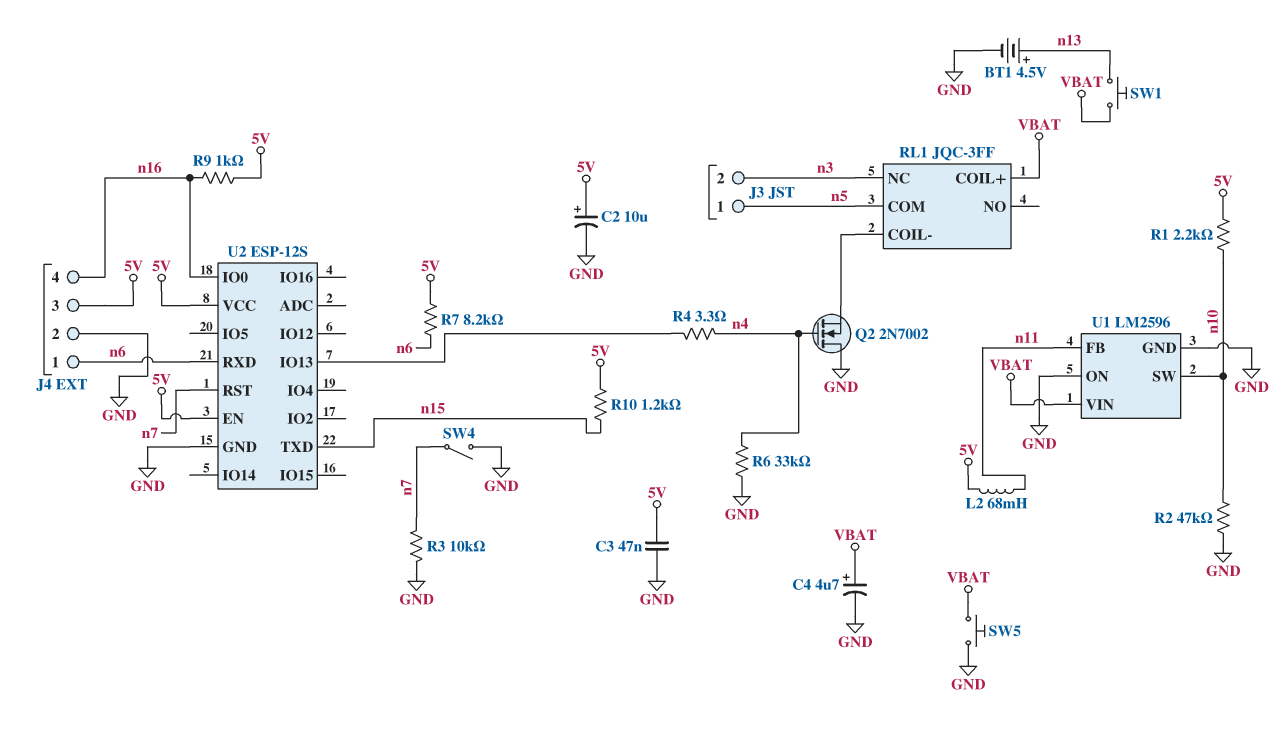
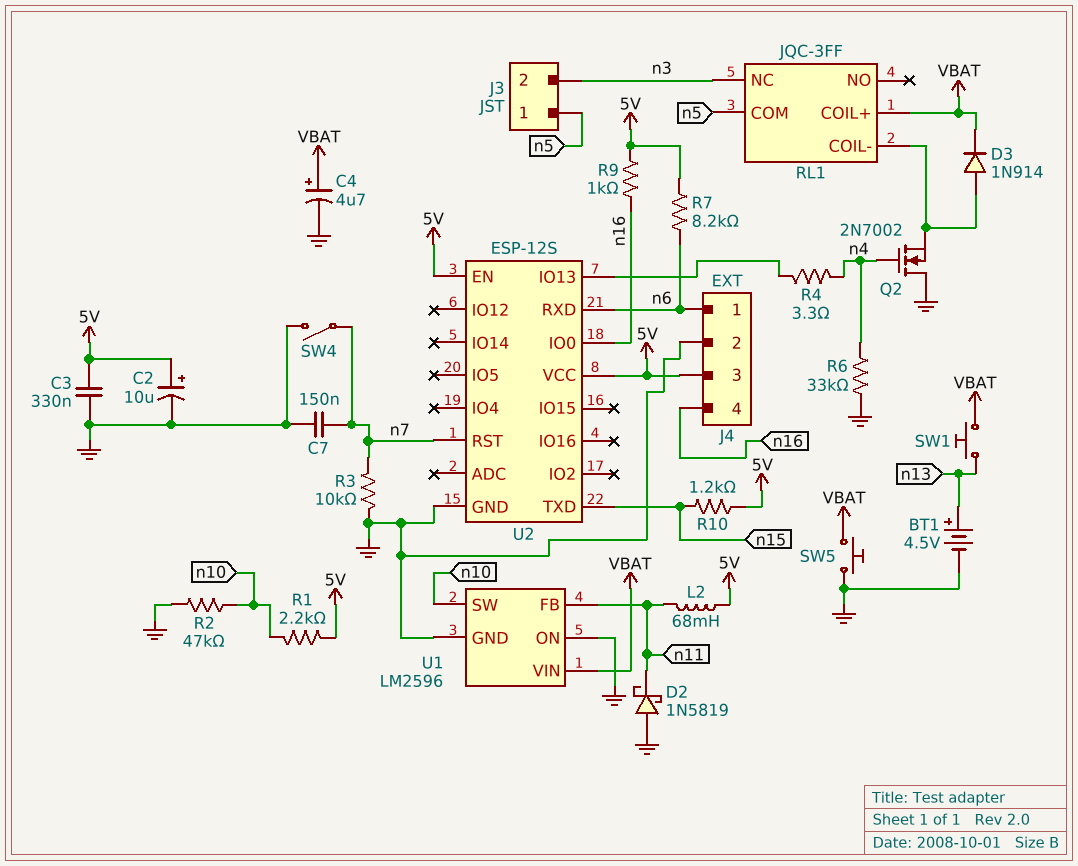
C3: 47nF (5V, GND) -> 330nF (5V, GND)
C7: none -> 150nF (GND, n7)
D2: none -> schottky 1N5819 (A GND, K n11)
D3: none -> diode 1N914 (A RL1/COIL-, K VBAT)

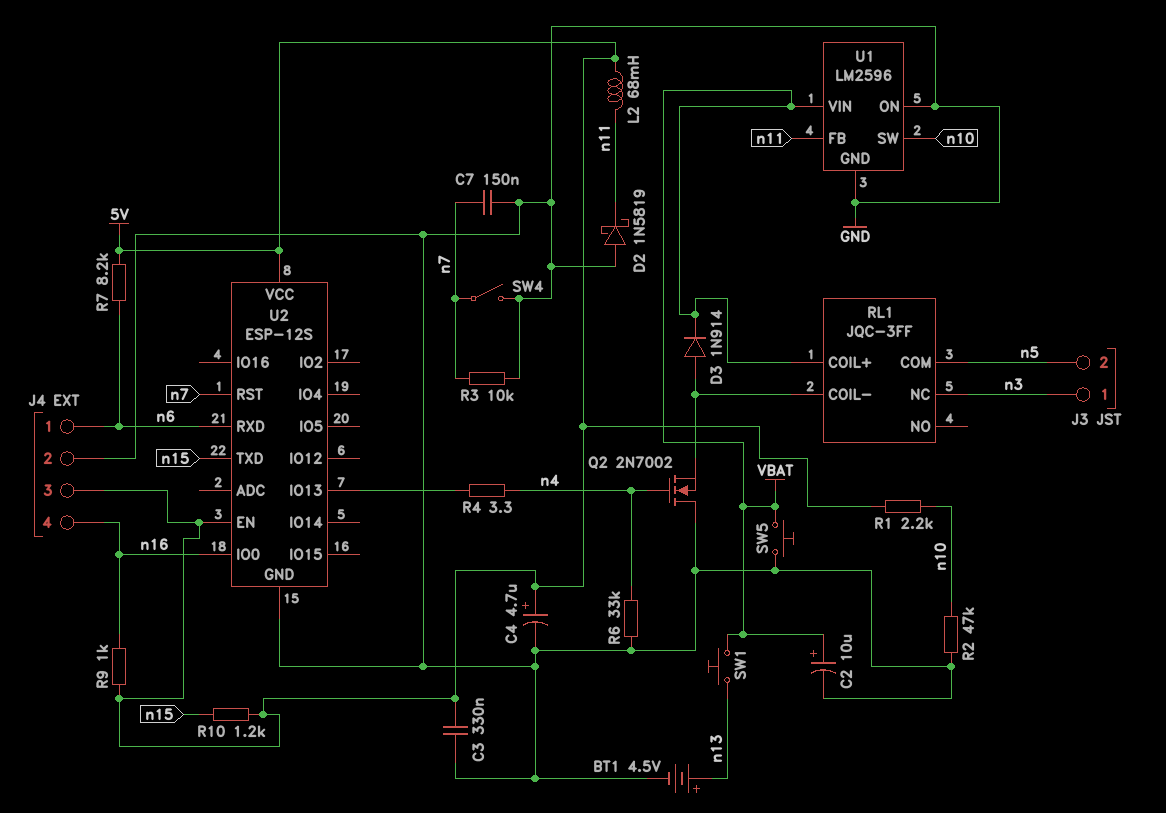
C2: 10uF (plus 5V, minus GND) -> 10uF (plus VBAT, minus GND)
C4: 4.7uF (plus VBAT, minus GND) -> 4.7uF (plus 5V, minus GND)
J3 pin 1: n5 -> n3
J3 pin 2: n3 -> n5

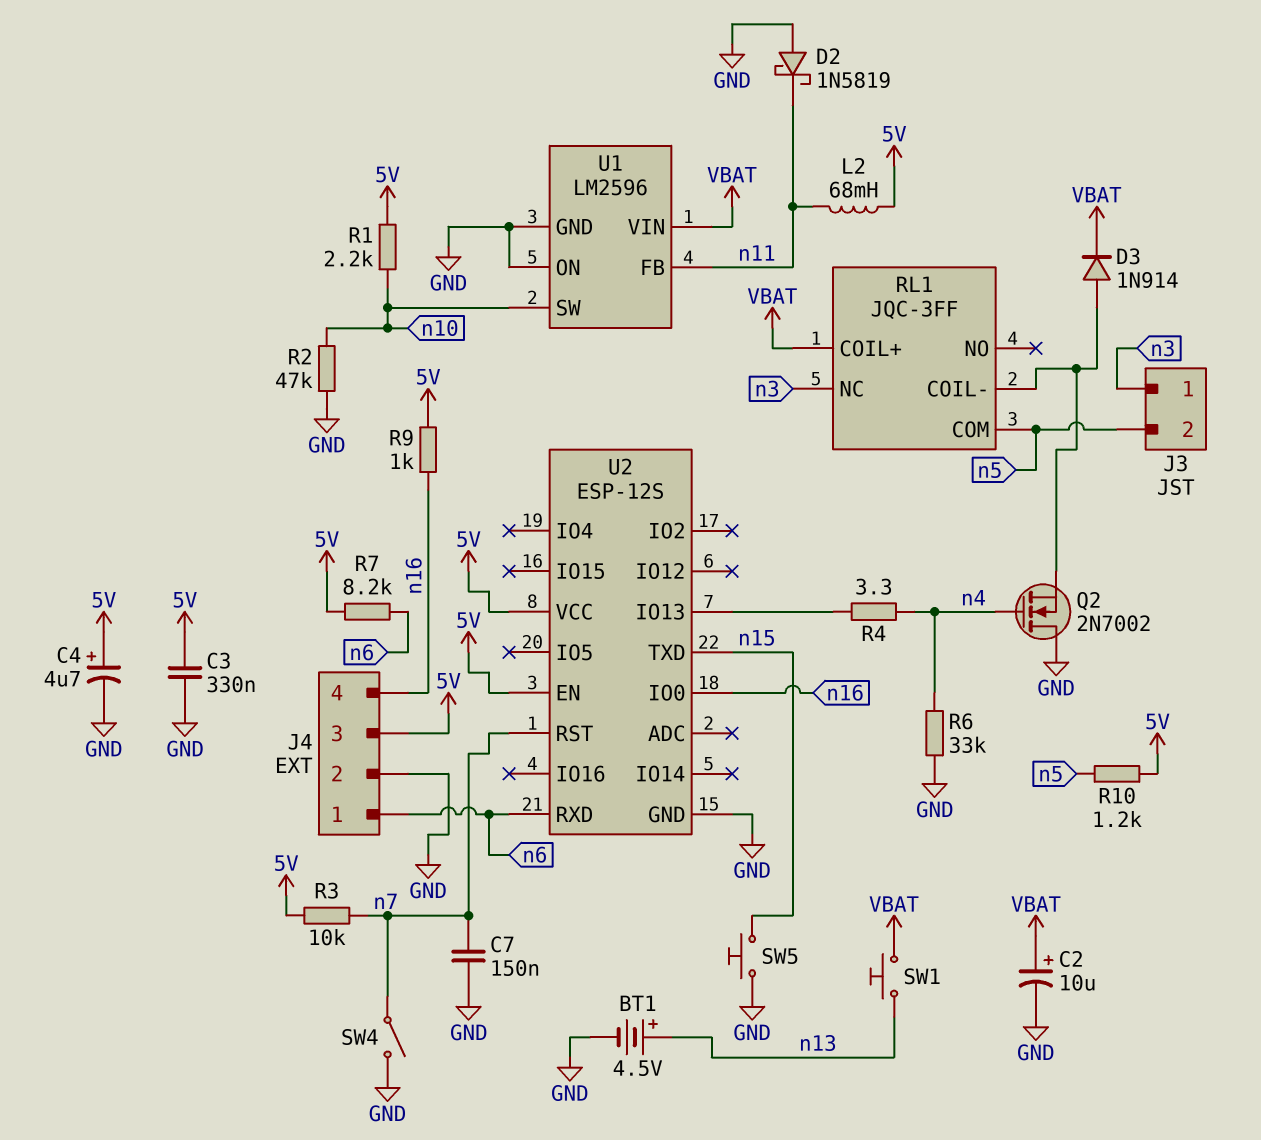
R3: 10k (GND, n7) -> 10k (5V, n7)
R10: 1.2k (5V, n15) -> 1.2k (5V, n5)
SW5: button (GND, VBAT) -> button (GND, n15)

